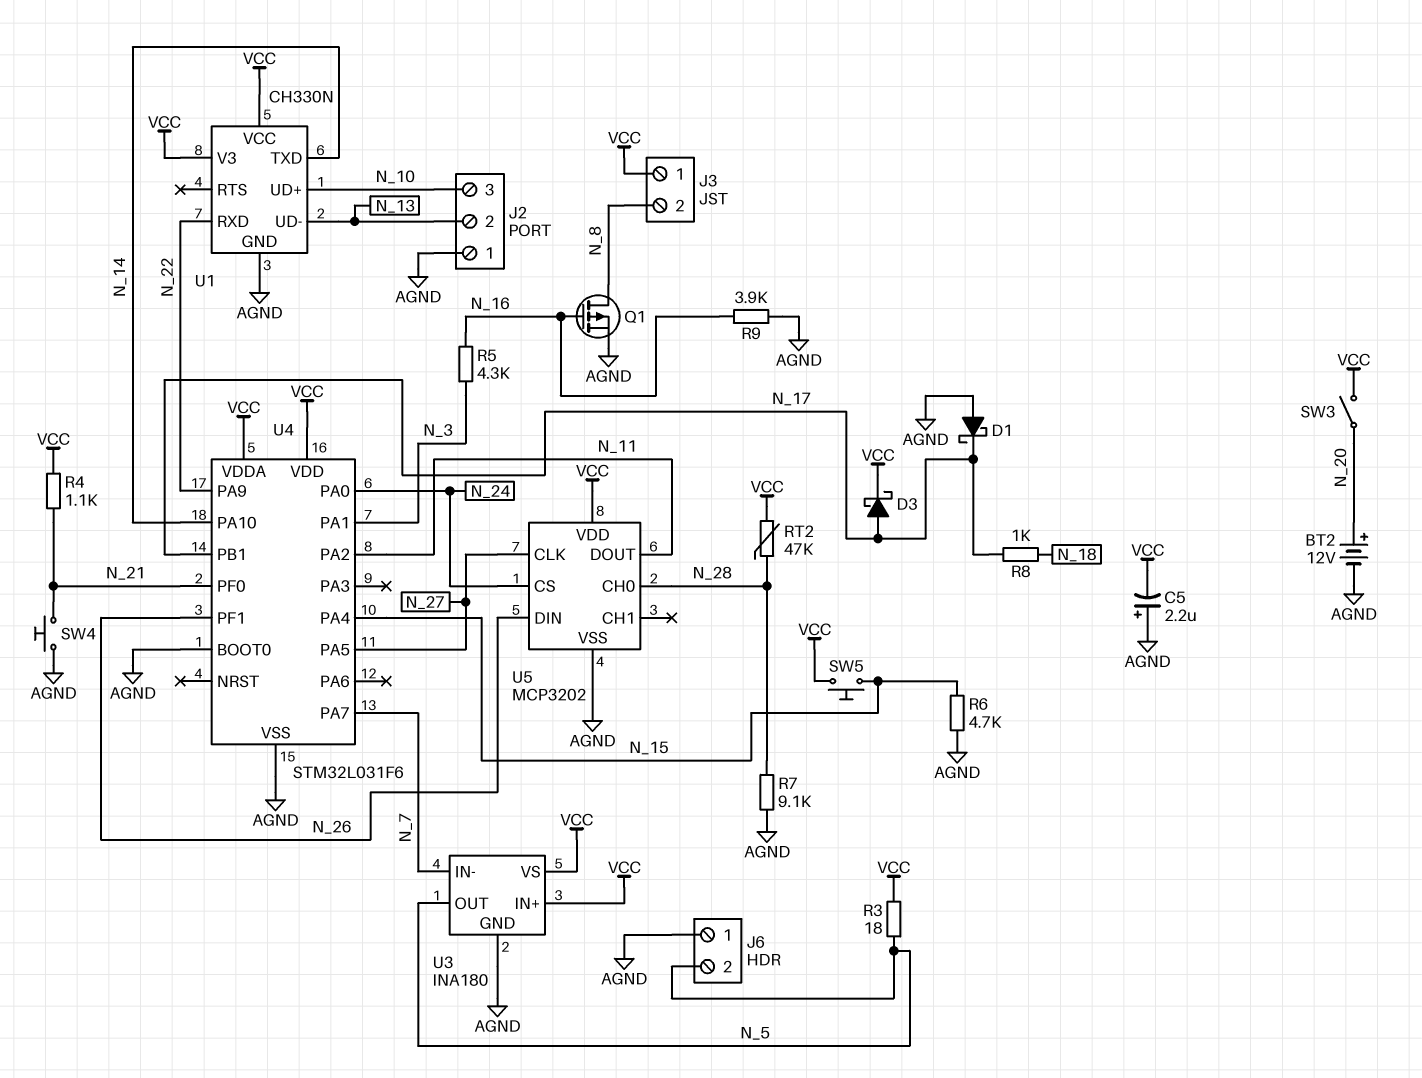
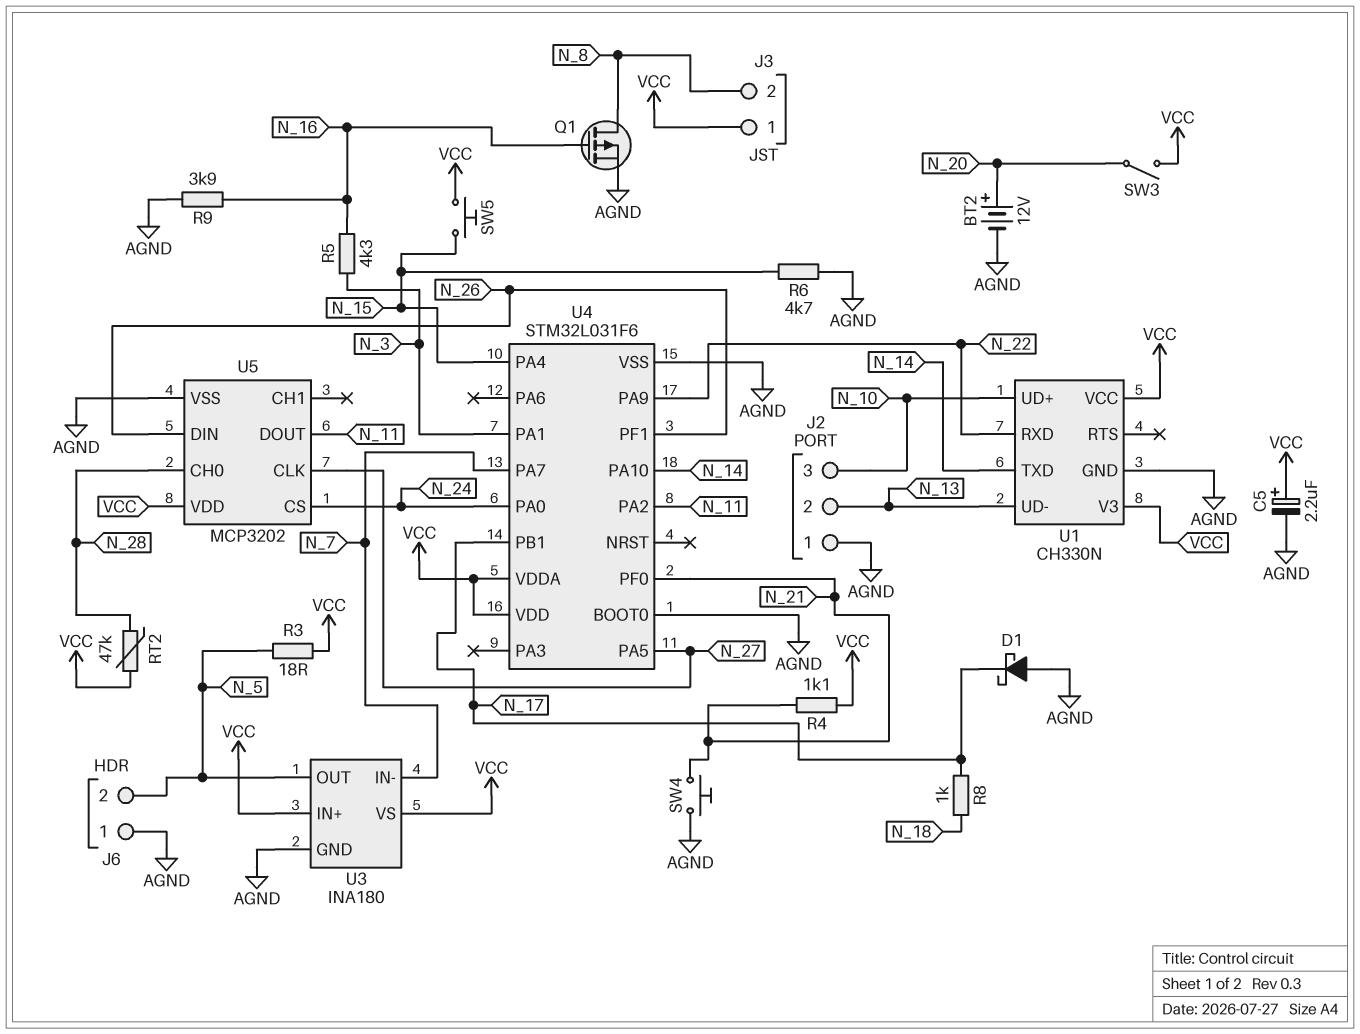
C5: 2.2uF (plus AGND, minus VCC) -> 2.2uF (plus VCC, minus AGND)
D3: schottky (A N_17, K VCC) -> none
R7: 9.1k (AGND, N_28) -> none

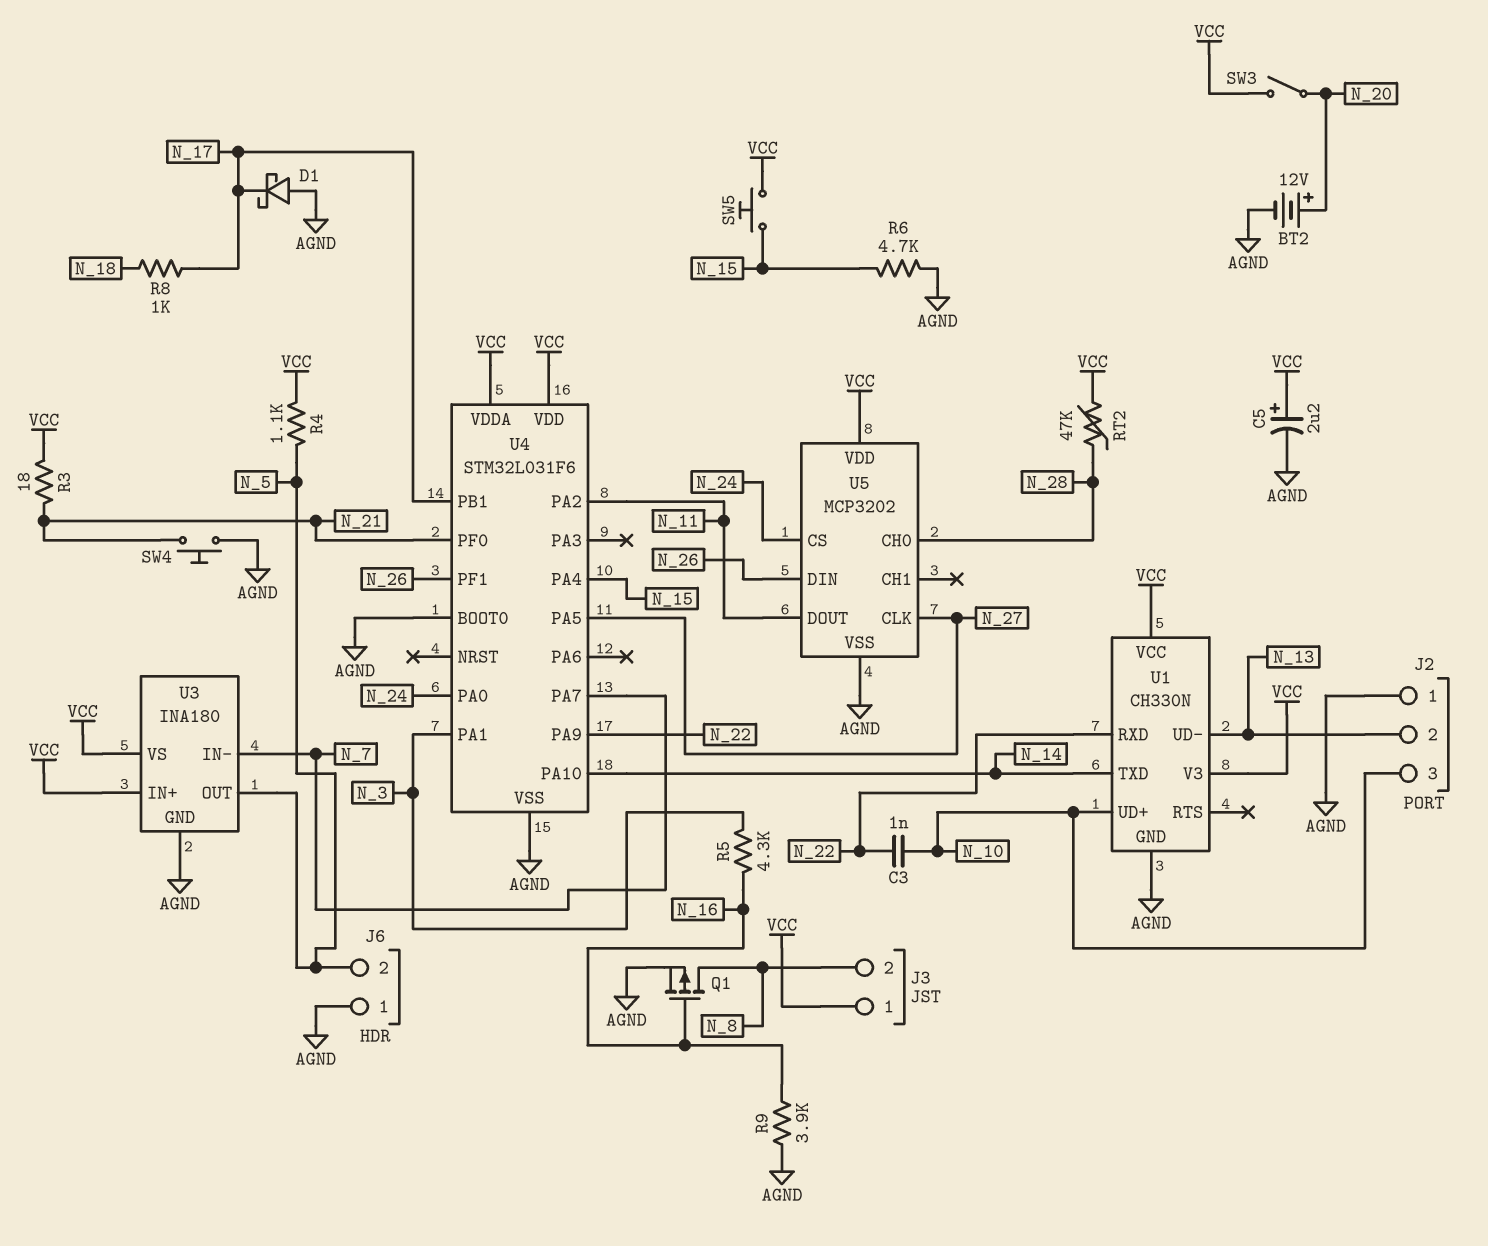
C3: none -> 1nF (N_10, N_22)
R3: 18 (N_5, VCC) -> 18 (N_21, VCC)
R4: 1.1k (N_21, VCC) -> 1.1k (N_5, VCC)

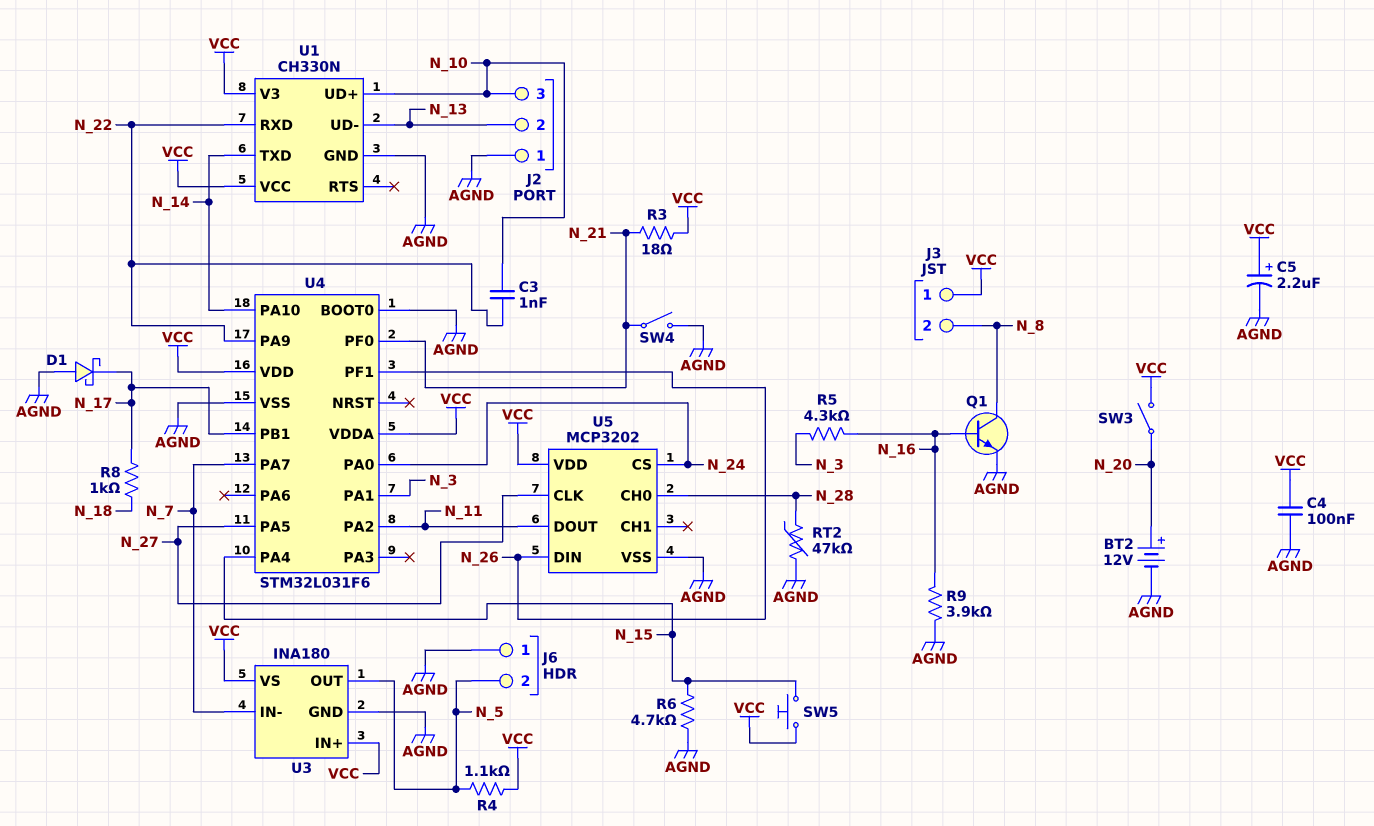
C4: none -> 100nF (AGND, VCC)
Q1: PMOS (G N_16, D N_8, S AGND) -> NPN (B N_16, C N_8, E AGND)
RT2: 47k (N_28, VCC) -> 47k (AGND, N_28)
SW4: button (AGND, N_21) -> switch (AGND, N_21)

